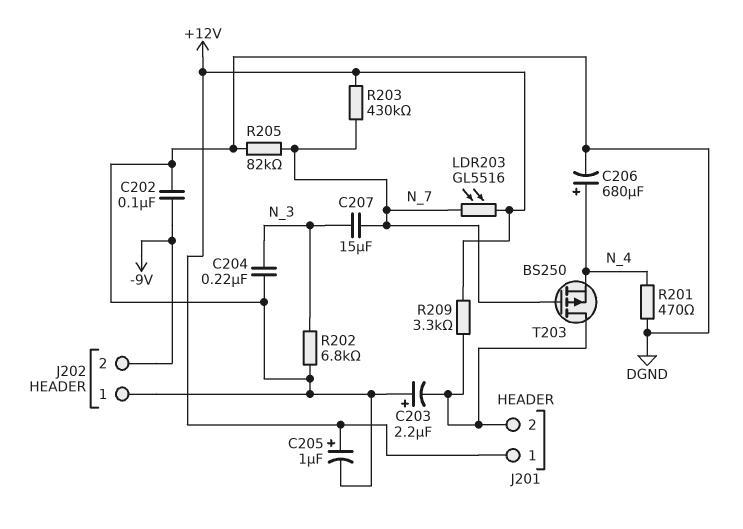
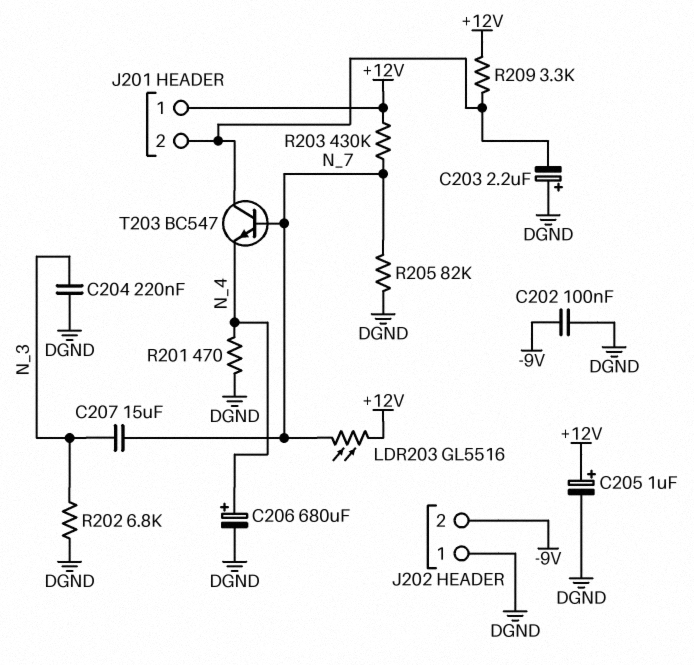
T203: PMOS BS250 (G N_7, D J201/2, S N_4) -> NPN BC547 (B N_7, C J201/2, E N_4)

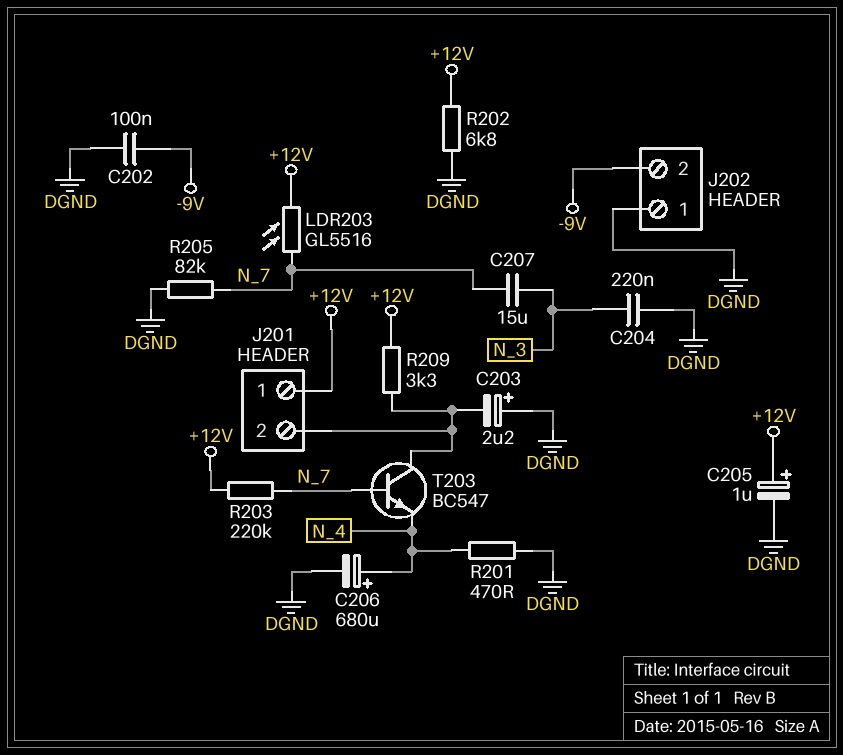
R202: 6.8k (DGND, N_3) -> 6.8k (+12V, DGND)
R203: 430k (+12V, N_7) -> 220k (+12V, N_7)

